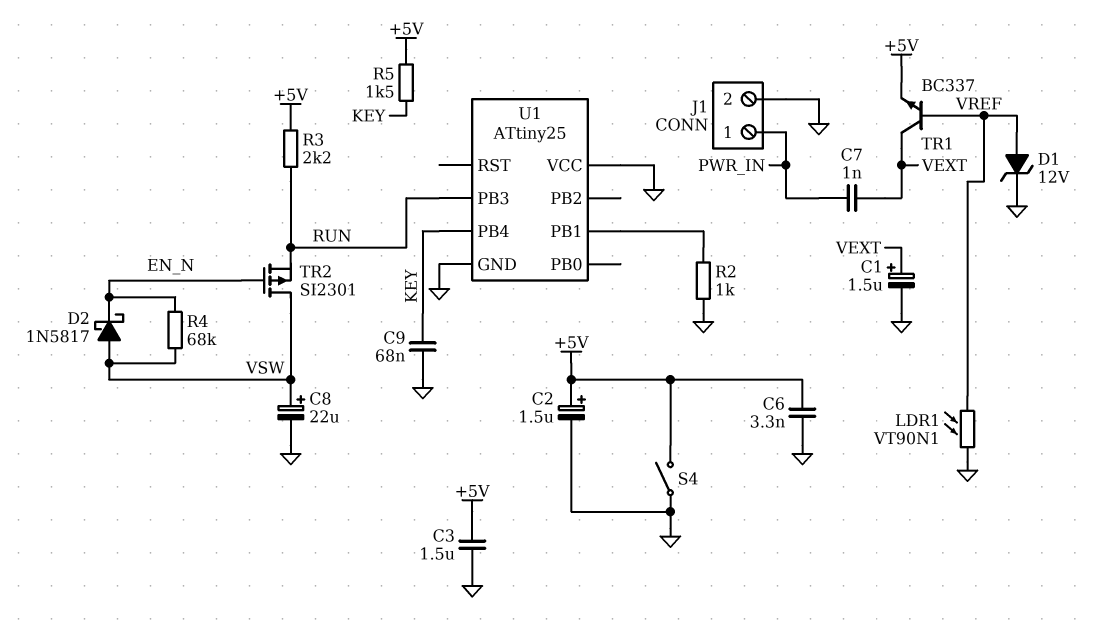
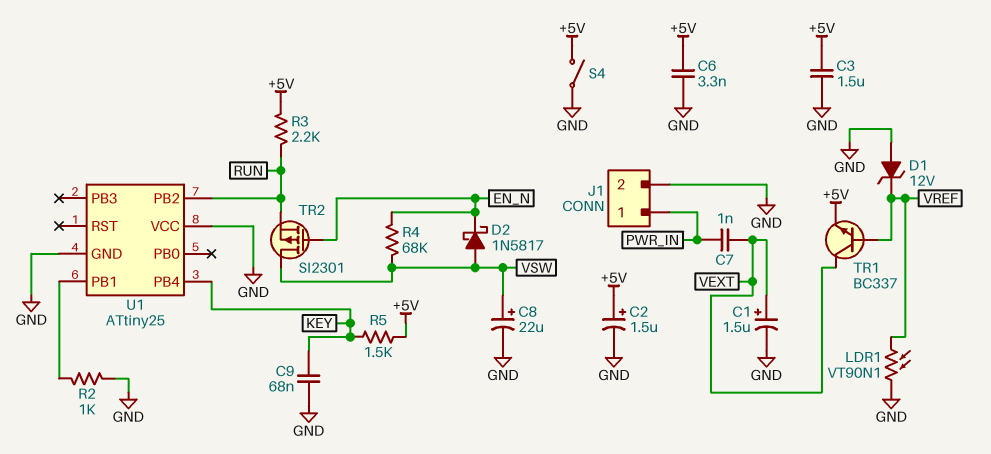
D1: zener 12V (A VREF, K GND) -> zener 12V (A GND, K VREF)
U1 pin PB2: none -> RUN
U1 pin PB3: RUN -> none

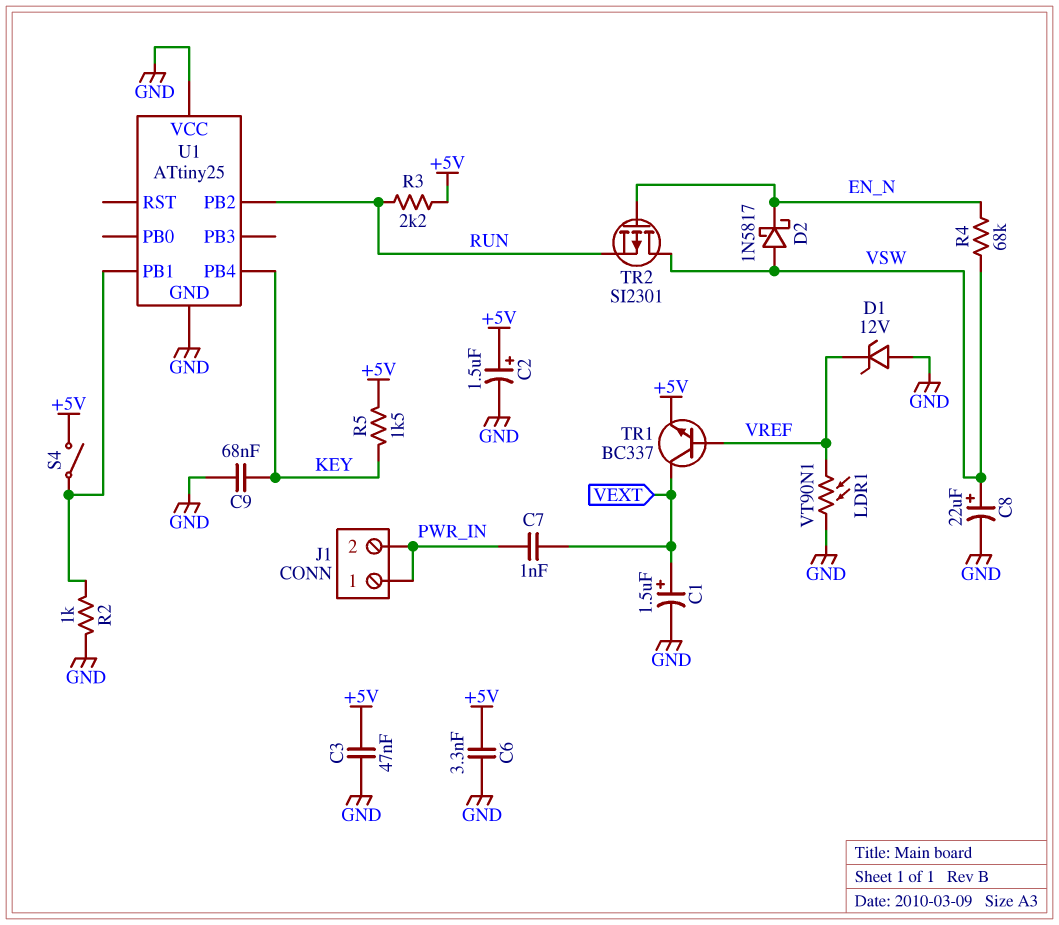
C3: 1.5uF (+5V, GND) -> 47nF (+5V, GND)
J1 pin 2: GND -> PWR_IN
S4: switch (+5V, GND) -> switch (+5V, U1/PB1)

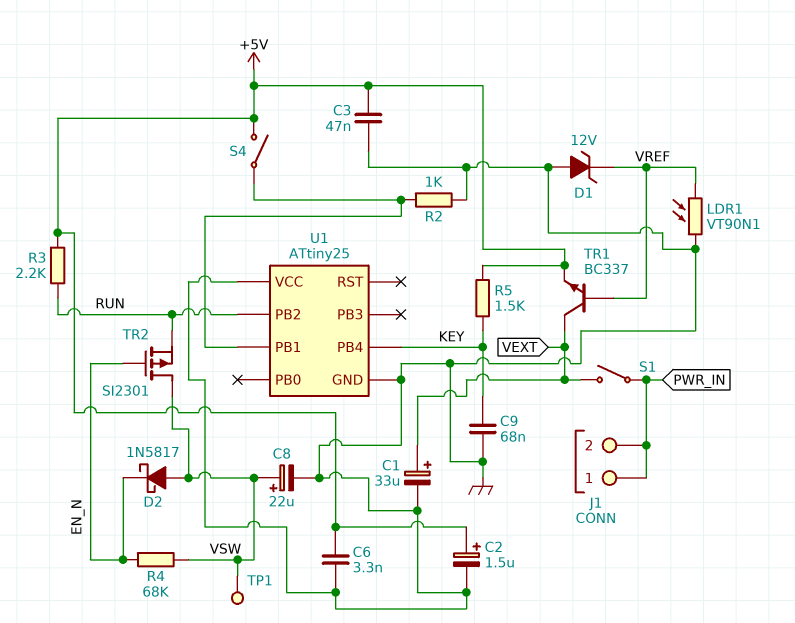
C1: 1.5uF (plus VEXT, minus GND) -> 33uF (plus VEXT, minus GND)
C7: 1nF (PWR_IN, VEXT) -> none
S1: none -> switch (PWR_IN, VEXT)
TP1: none -> test point (VSW)

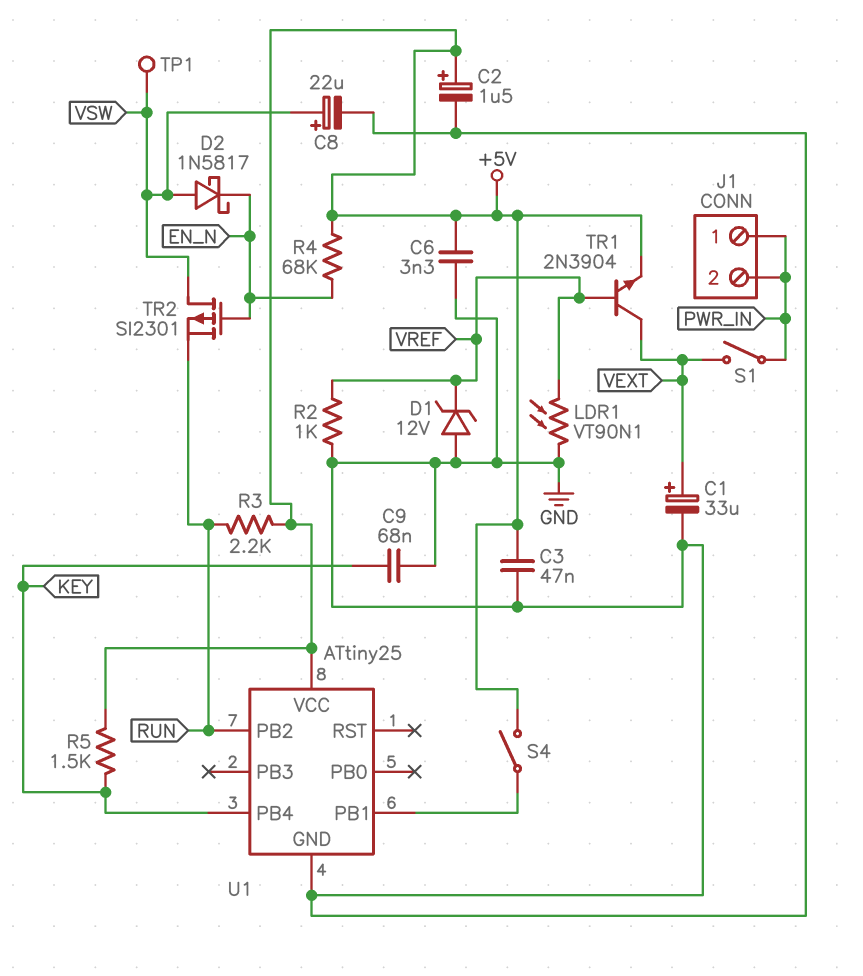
R2: 1k (GND, U1/PB1) -> 1k (GND, VREF)
R4: 68k (EN_N, VSW) -> 68k (+5V, EN_N)
TR1: NPN BC337 (B VREF, C VEXT, E +5V) -> NPN 2N3904 (B VREF, C VEXT, E +5V)
U1 pin VCC: GND -> +5V

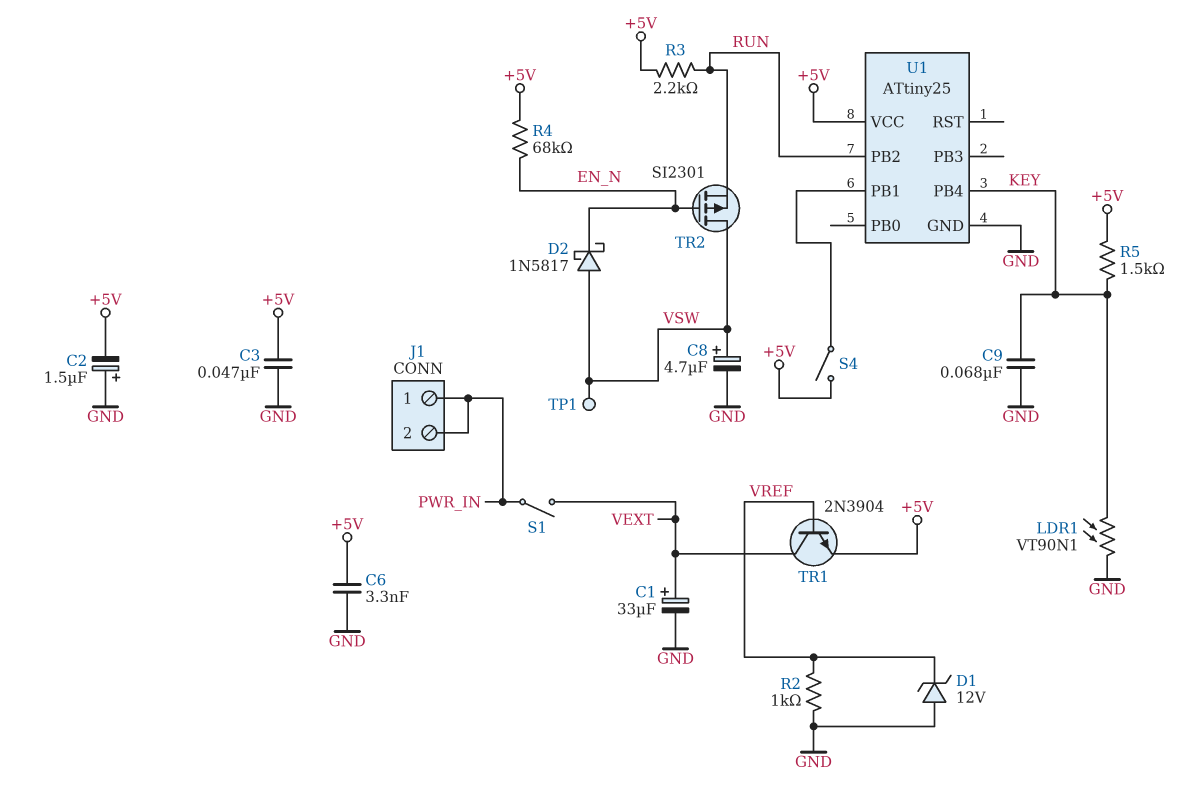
C2: 1.5uF (plus +5V, minus GND) -> 1.5uF (plus GND, minus +5V)
C8: 22uF (plus VSW, minus GND) -> 4.7uF (plus VSW, minus GND)
LDR1: VT90N1 (GND, VREF) -> VT90N1 (GND, KEY)

